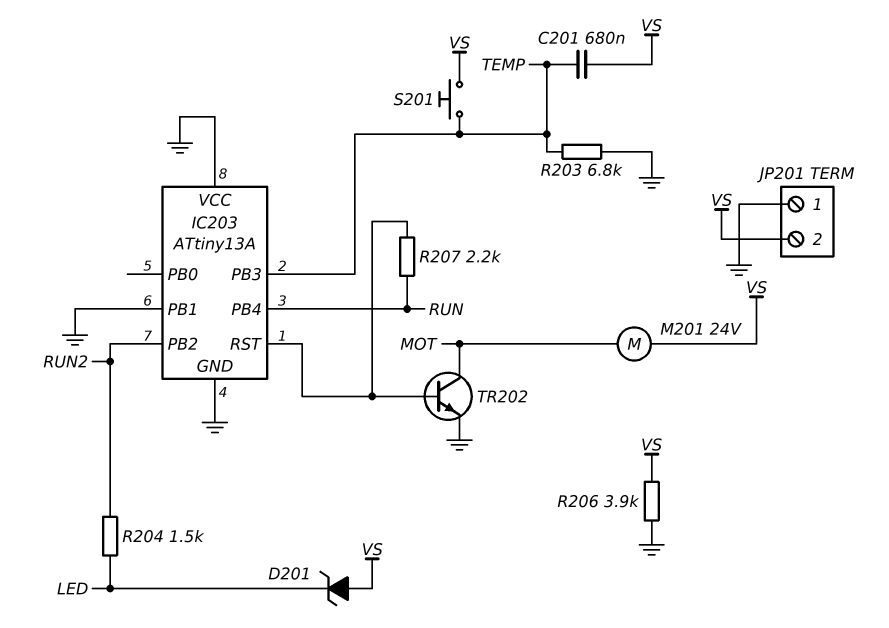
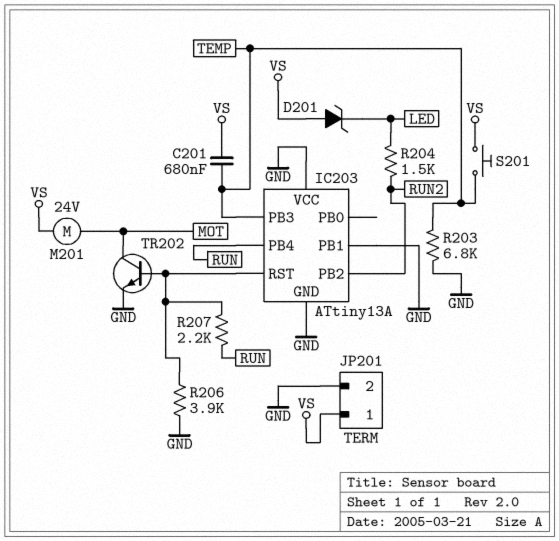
JP201 pin 1: GND -> VS
JP201 pin 2: VS -> GND
R206: 3.9k (GND, VS) -> 3.9k (GND, IC203/RST)

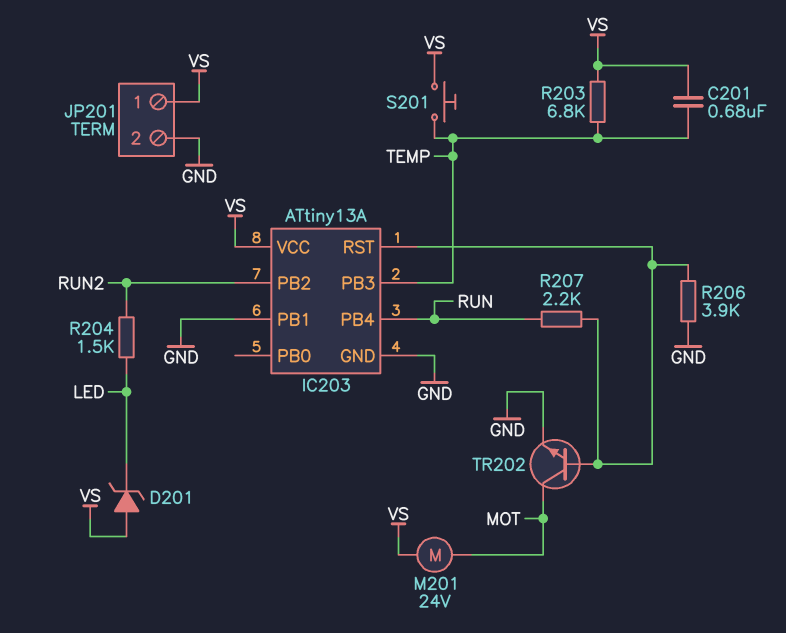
IC203 pin VCC: GND -> VS
R203: 6.8k (GND, TEMP) -> 6.8k (TEMP, VS)

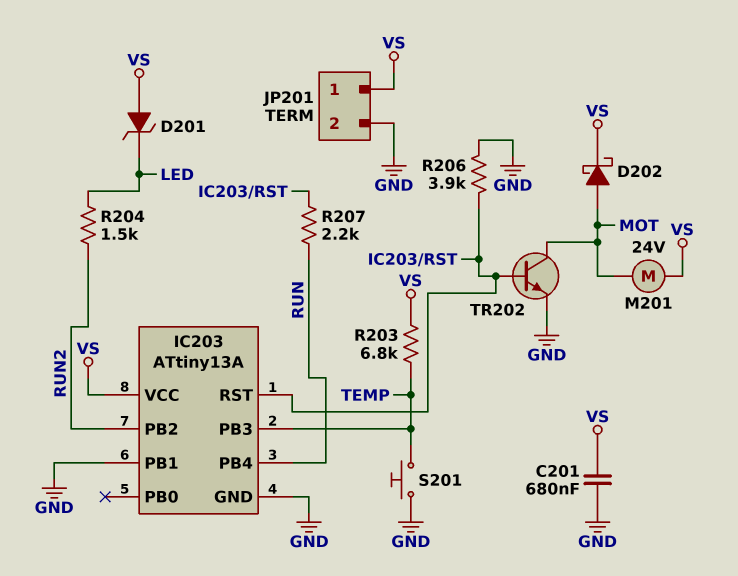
C201: 680nF (TEMP, VS) -> 680nF (GND, VS)
D202: none -> schottky (A MOT, K VS)
S201: button (TEMP, VS) -> button (GND, TEMP)

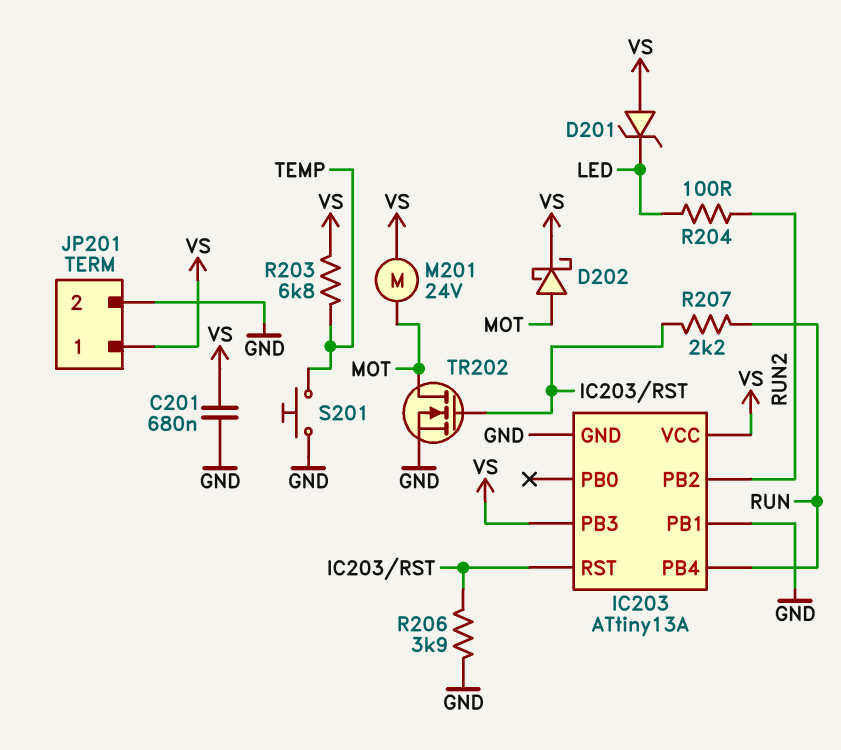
IC203 pin PB3: TEMP -> VS
R204: 1.5k (LED, RUN2) -> 100 (LED, RUN2)
TR202: NPN (B IC203/RST, C MOT, E GND) -> NMOS (G IC203/RST, D MOT, S GND)

